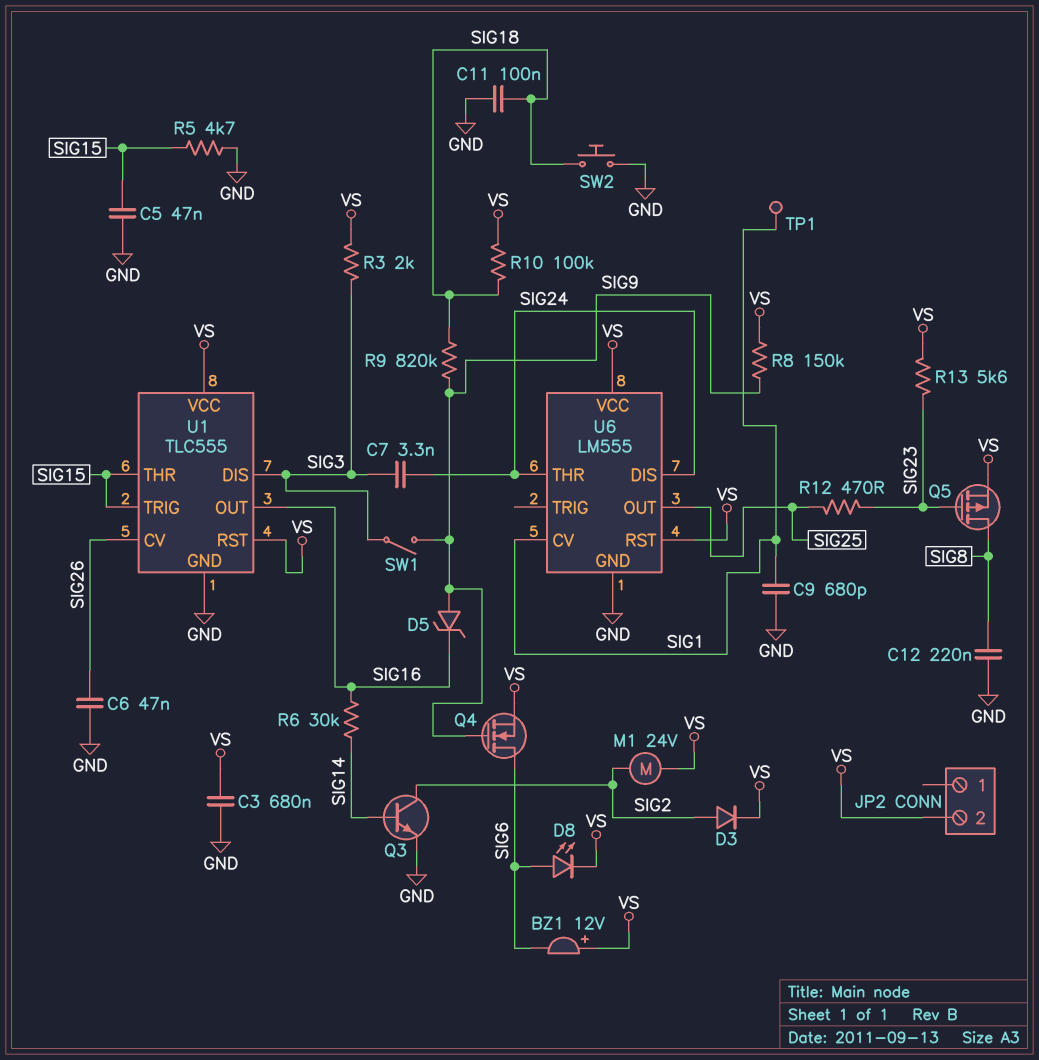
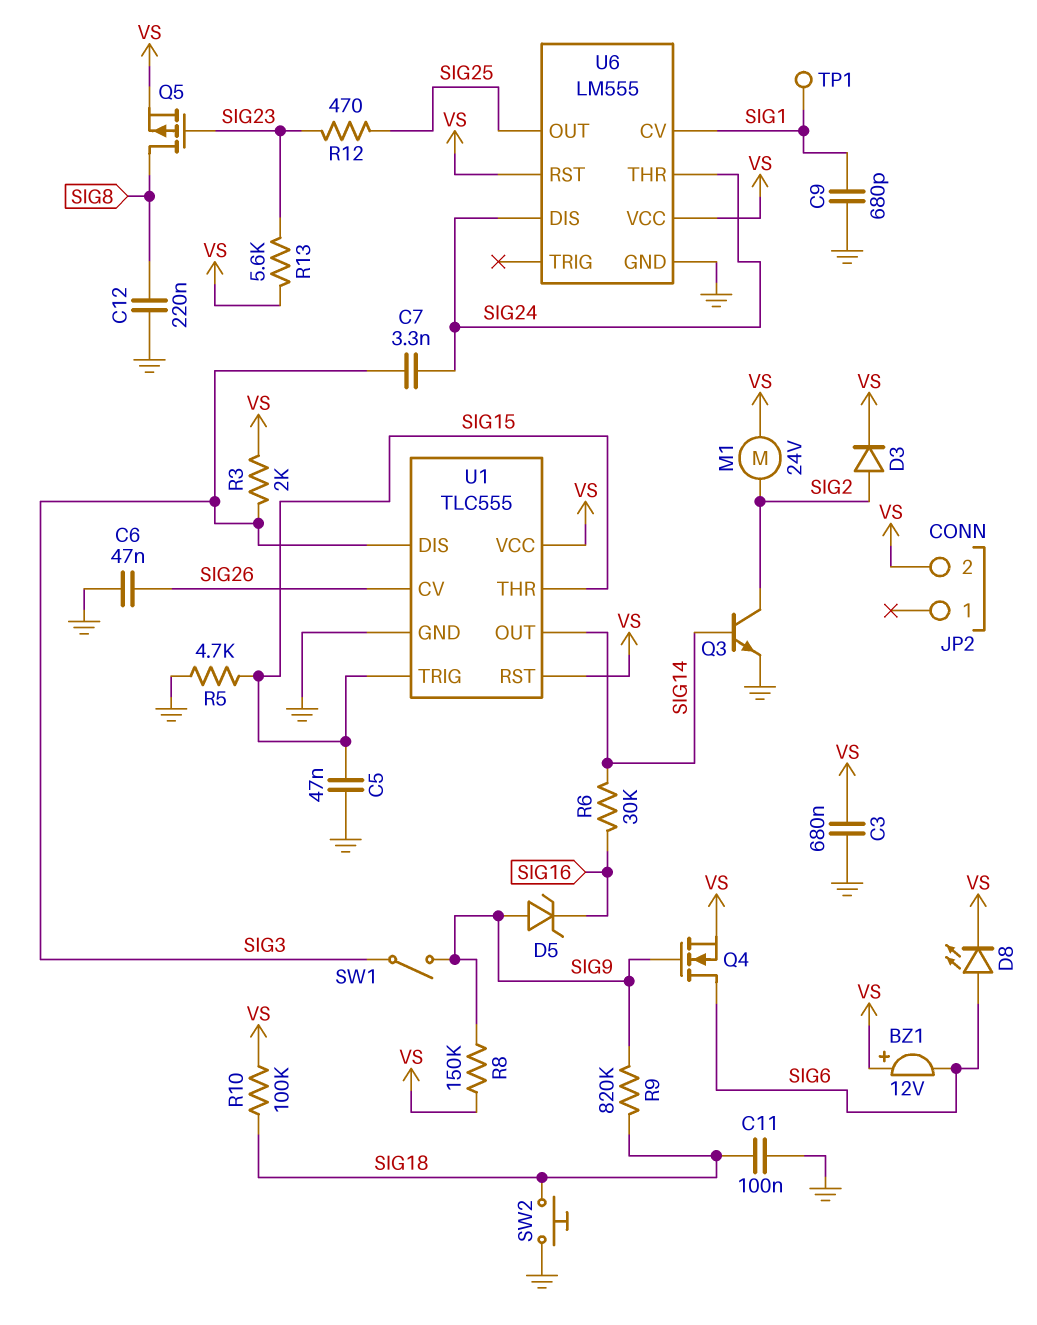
U1 pin OUT: SIG16 -> SIG14

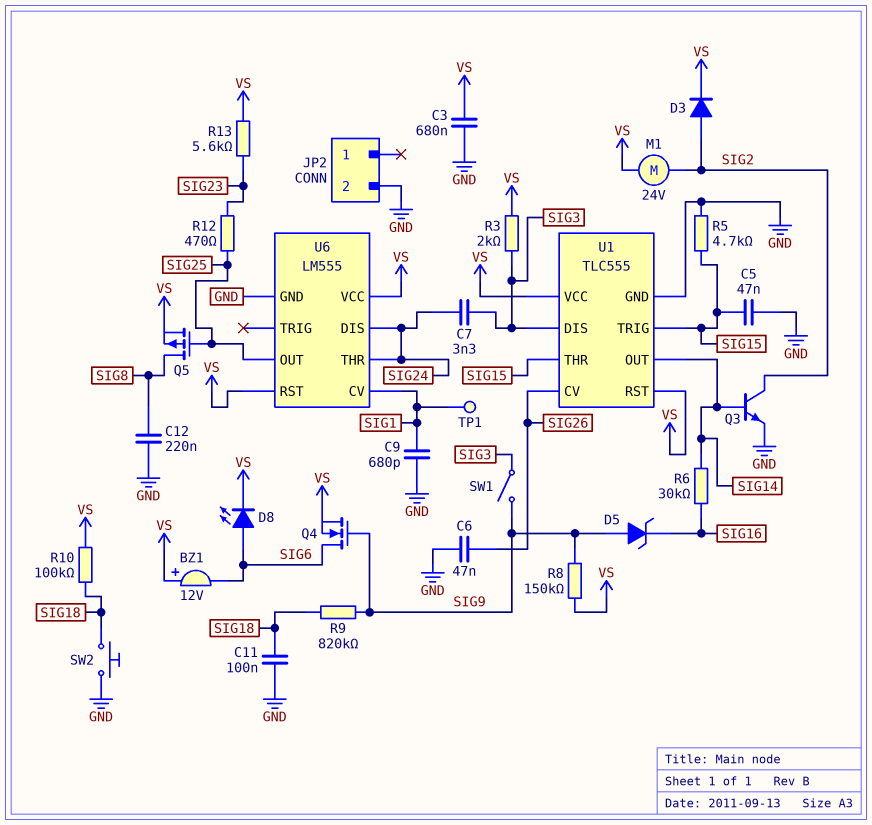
JP2 pin 2: VS -> GND
Q5: PMOS (G SIG23, D SIG8, S VS) -> PMOS (G SIG25, D SIG8, S VS)

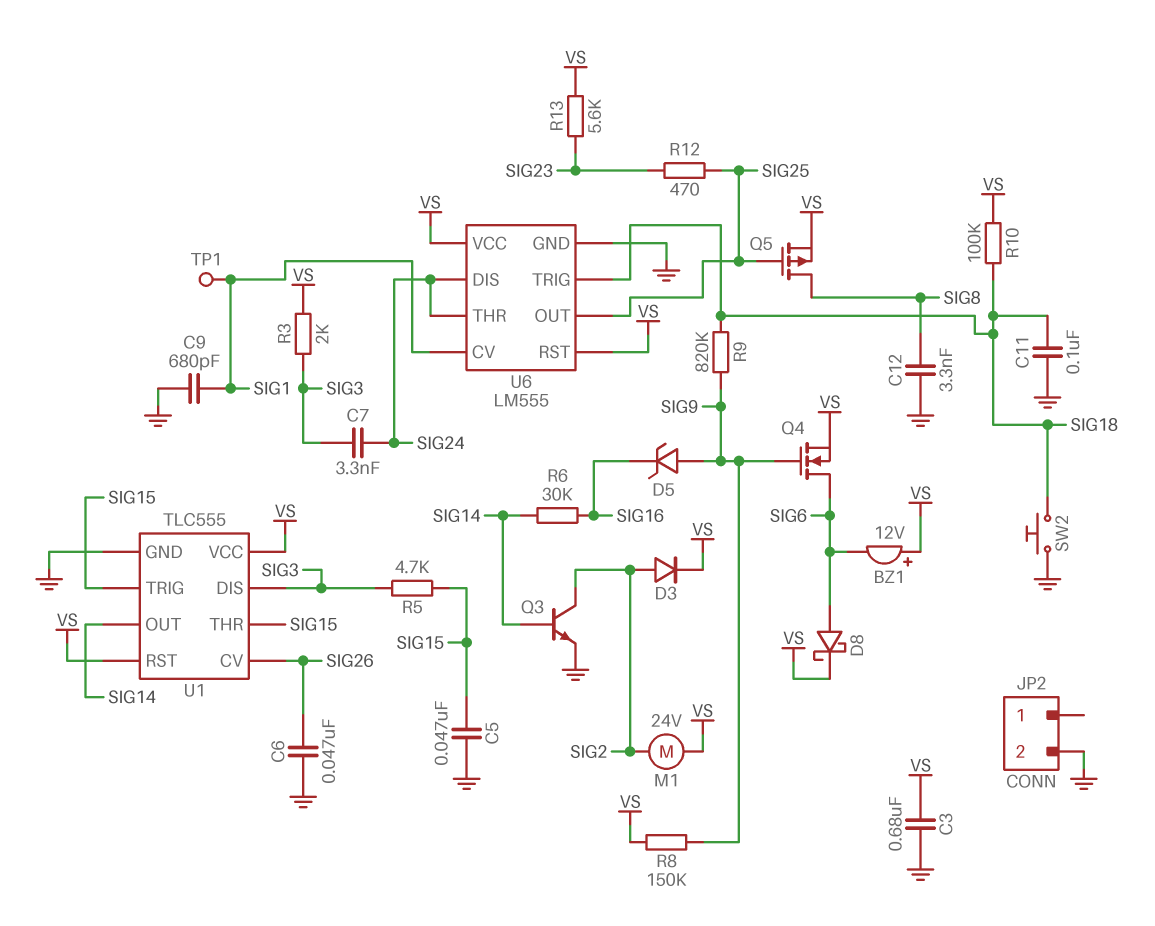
C12: 220nF (GND, SIG8) -> 3.3nF (GND, SIG8)
D8: LED (A SIG6, K VS) -> schottky (A SIG6, K VS)
R5: 4.7k (GND, SIG15) -> 4.7k (SIG3, SIG15)
SW1: switch (SIG3, SIG9) -> none
U6 pin TRIG: none -> SIG18

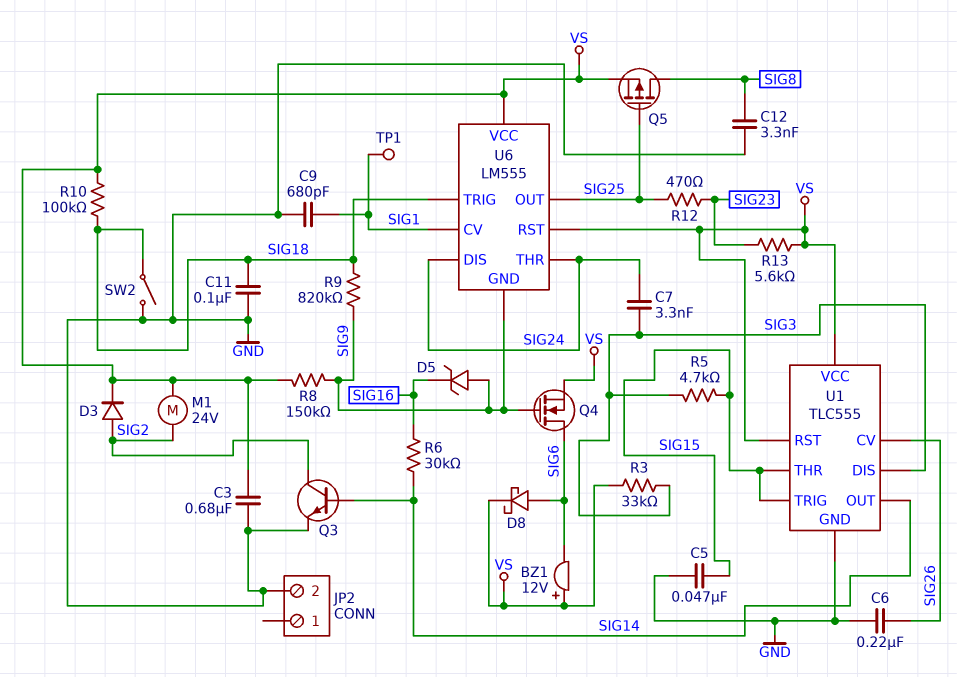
C6: 47nF (GND, SIG26) -> 220nF (GND, SIG26)
R3: 2k (SIG3, VS) -> 33k (SIG3, VS)
SW2: button (GND, SIG18) -> switch (GND, SIG18)
U6 pin GND: GND -> SIG9

